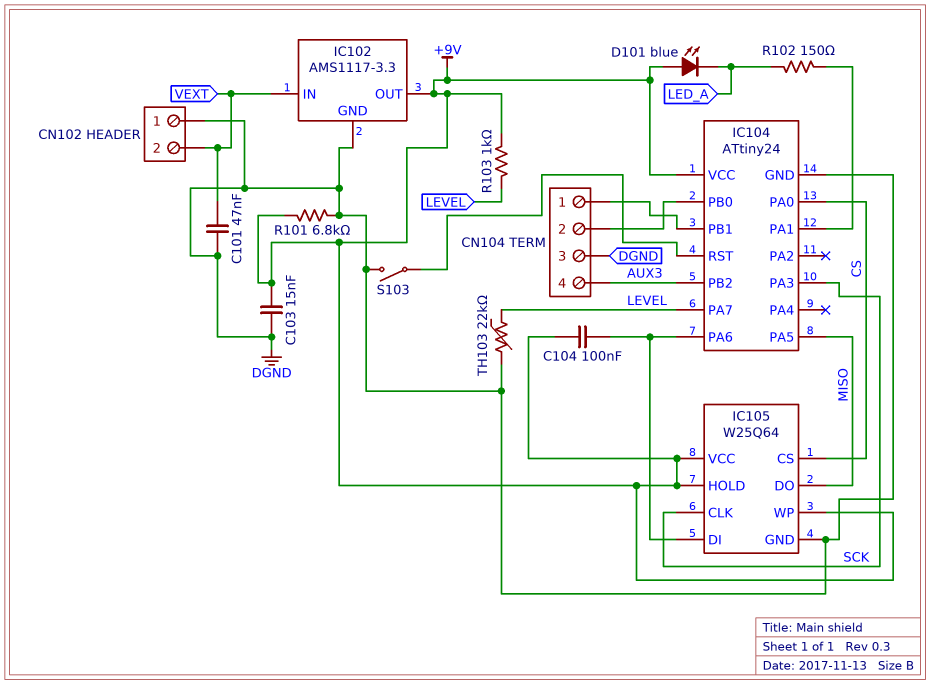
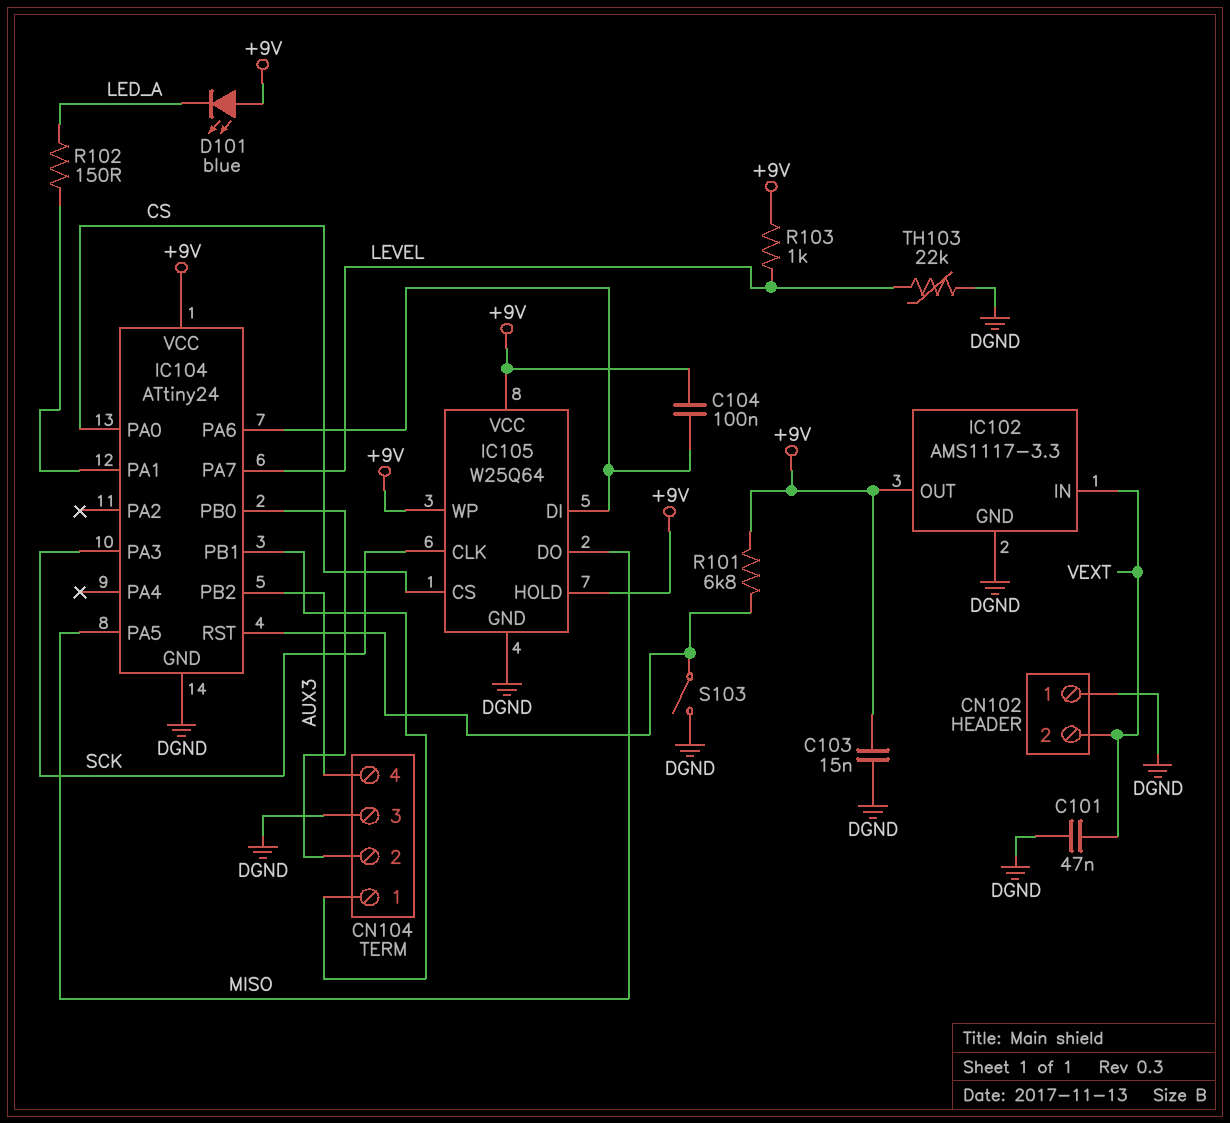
R101: 6.8k (+9V, DGND) -> 6.8k (+9V, IC104/RST)

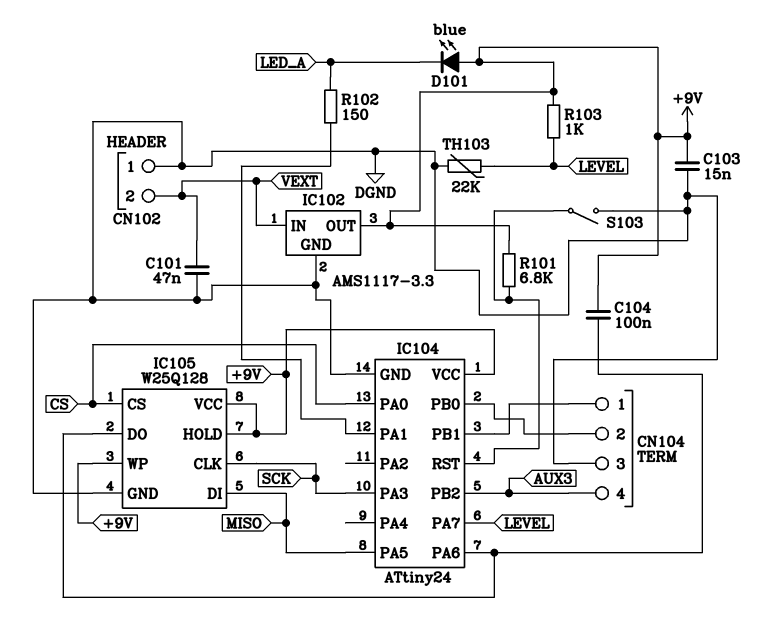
IC105: W25Q64 -> W25Q128
IC105 pin DI: IC104/PA6 -> MISO
IC105 pin DO: MISO -> IC104/PA6

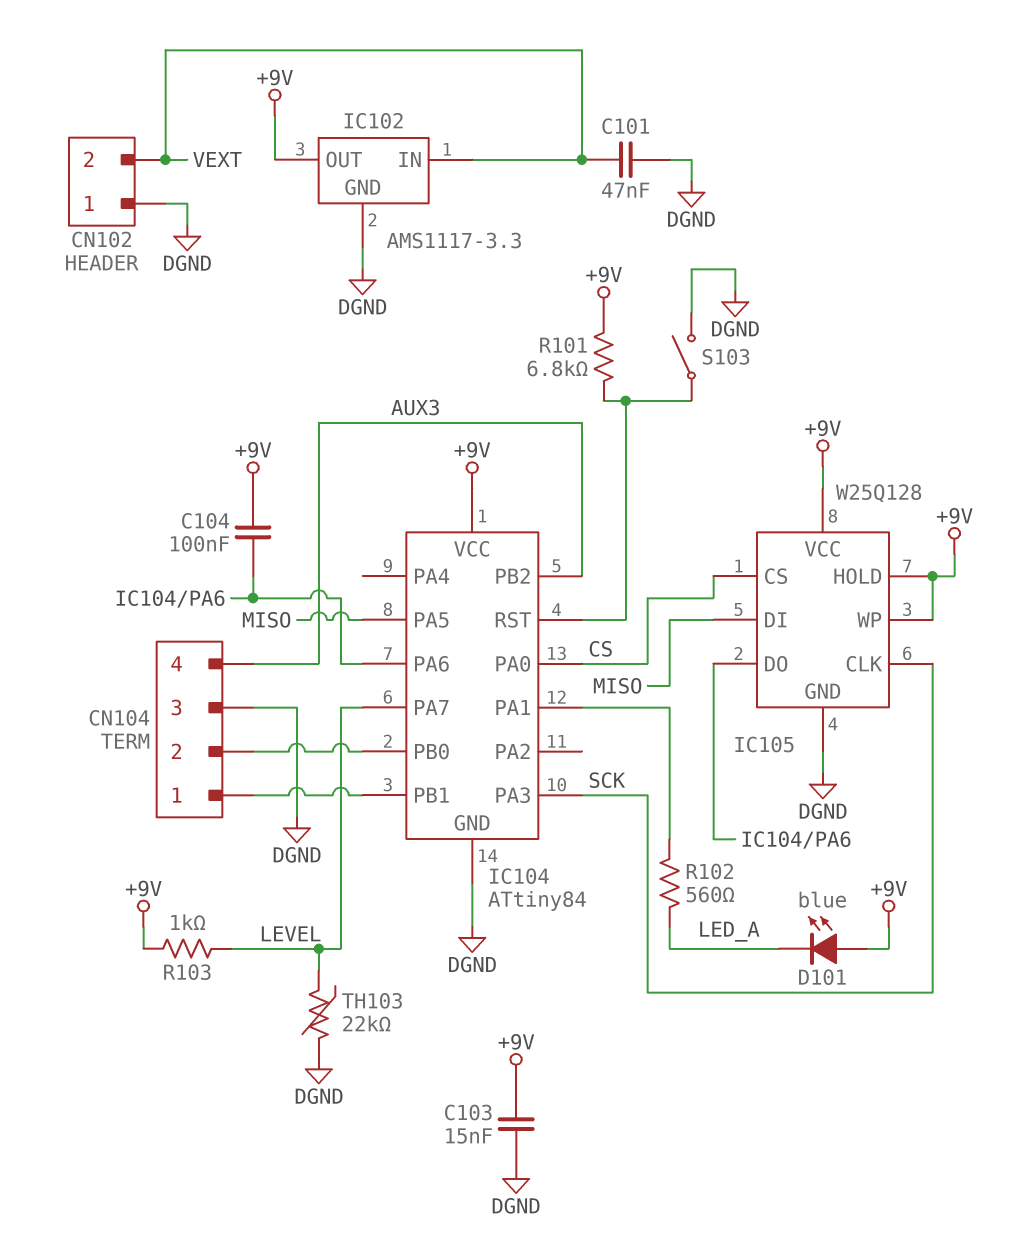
IC104: ATtiny24 -> ATtiny84
R102: 150 (IC104/PA1, LED_A) -> 560 (IC104/PA1, LED_A)

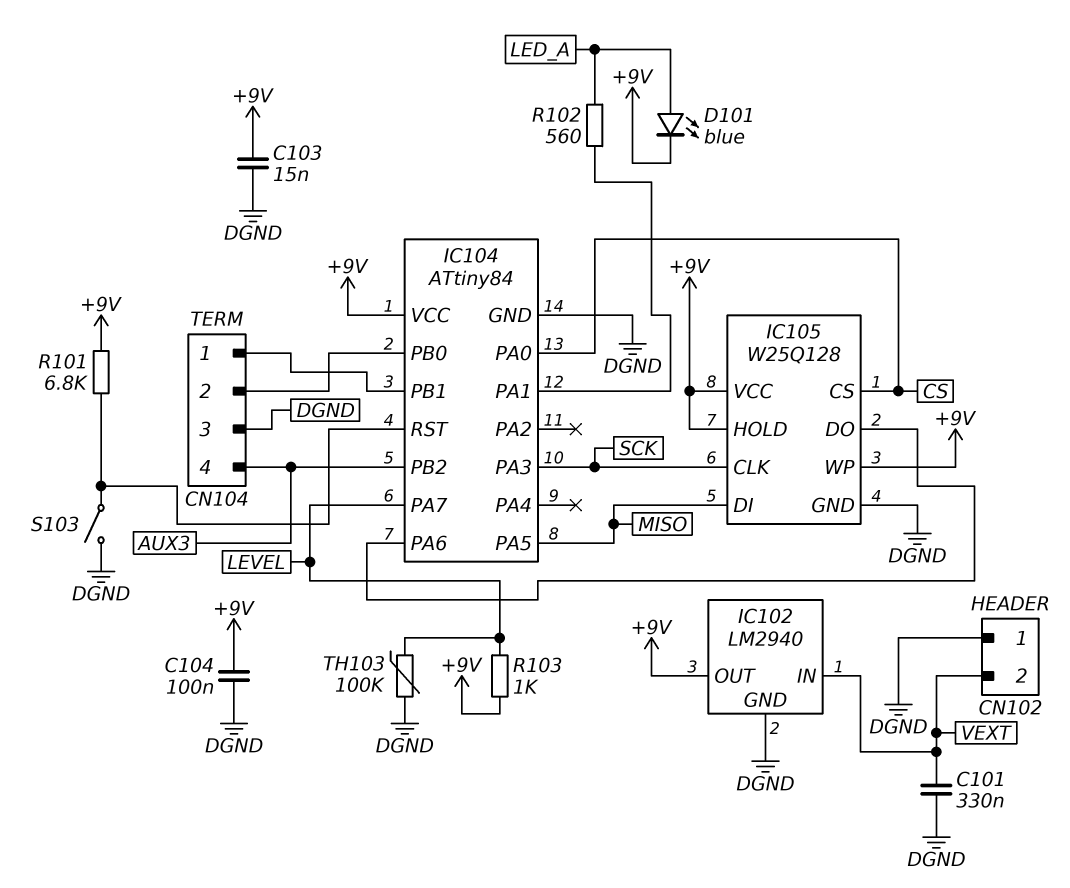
C101: 47nF (DGND, VEXT) -> 330nF (DGND, VEXT)
C104: 100nF (+9V, IC104/PA6) -> 100nF (+9V, DGND)
D101: LED blue (A +9V, K LED_A) -> LED blue (A LED_A, K +9V)
IC102: AMS1117-3.3 -> LM2940
TH103: 22k (DGND, LEVEL) -> 100k (DGND, LEVEL)

